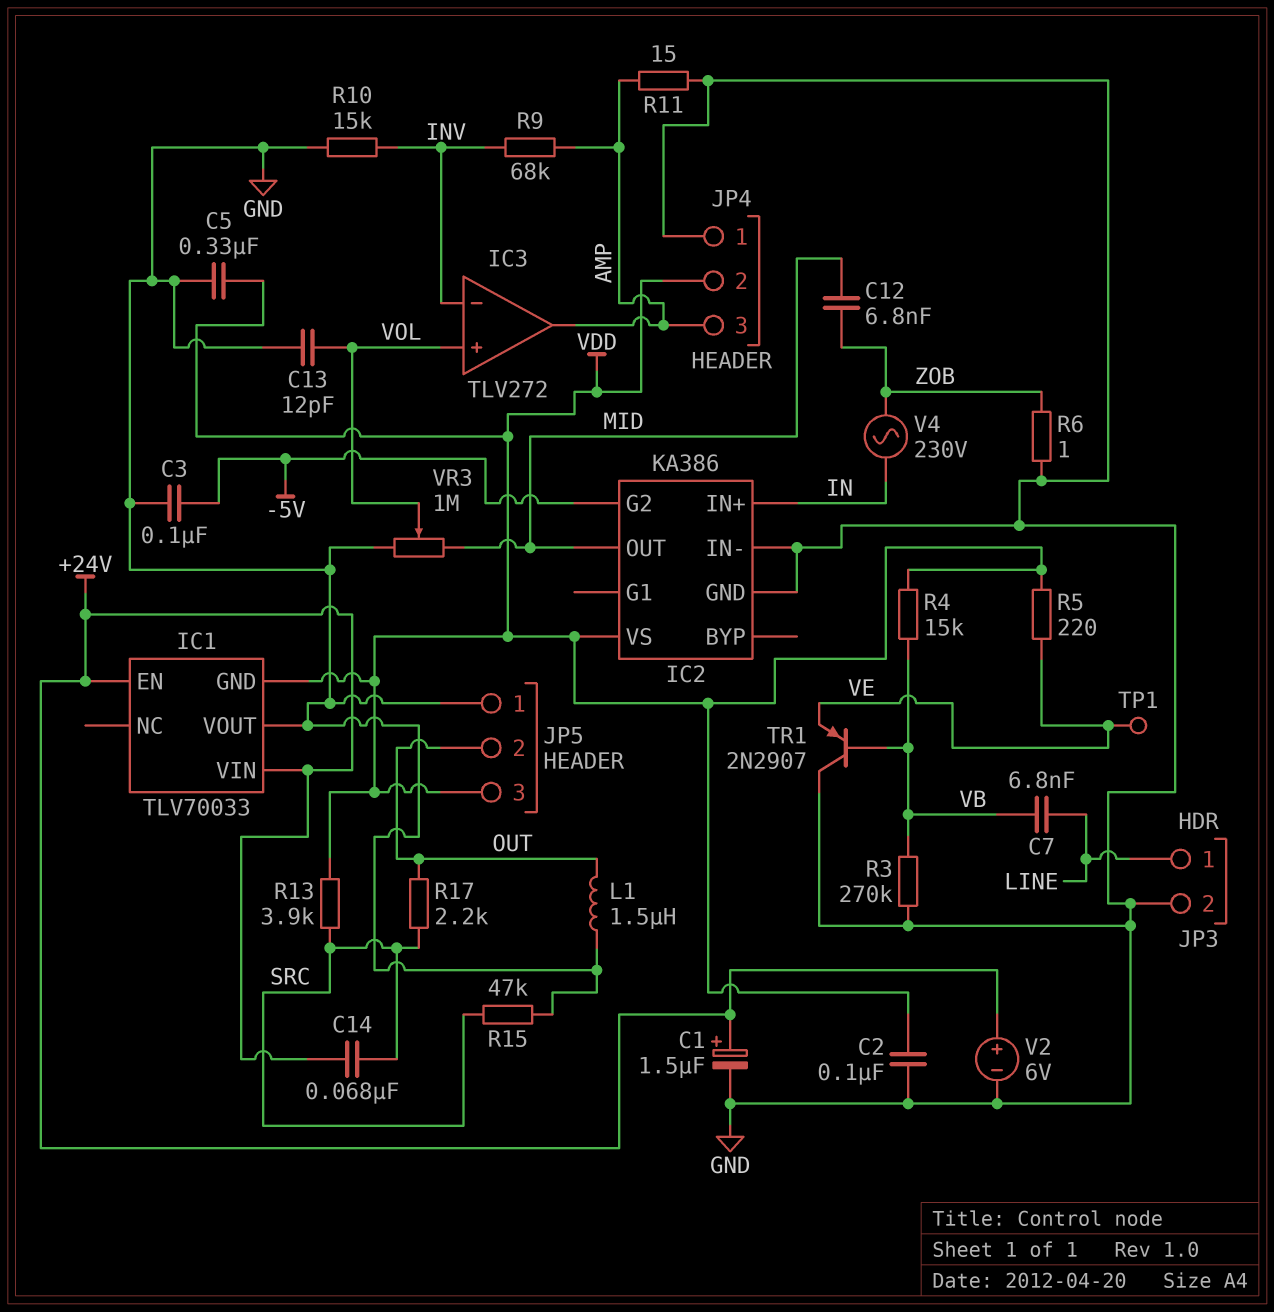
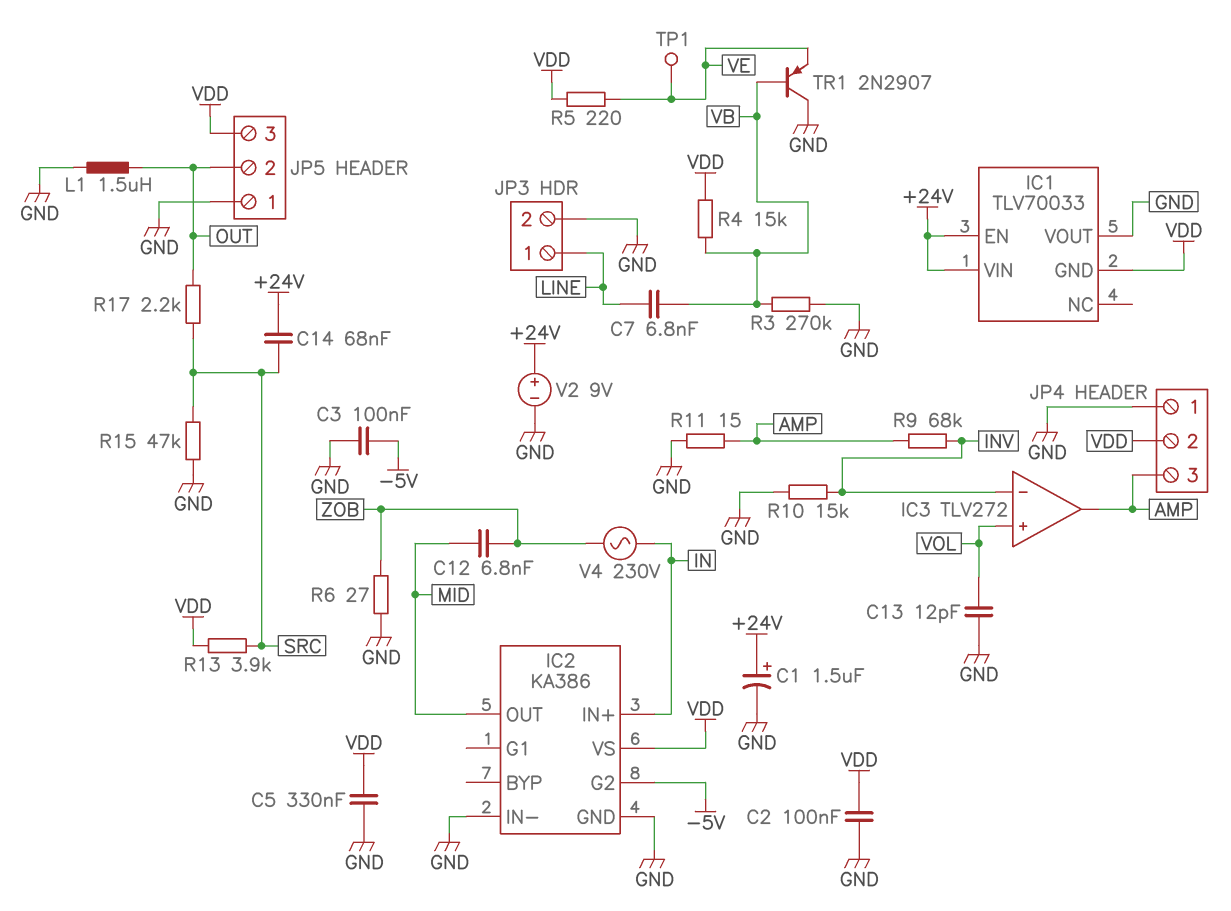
R6: 1 (GND, ZOB) -> 27 (GND, ZOB)
V2: 6V (plus +24V, minus GND) -> 9V (plus +24V, minus GND)
VR3: 1M (GND, MID, wiper VOL) -> none

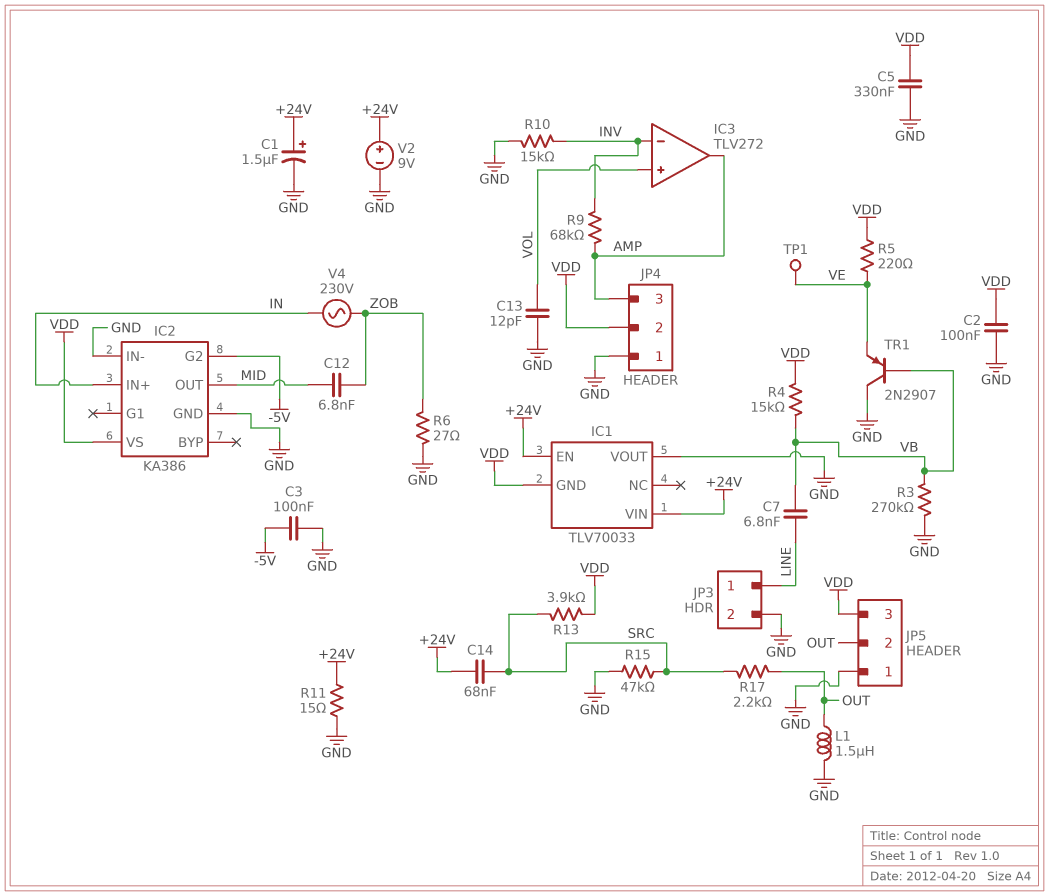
R11: 15 (AMP, GND) -> 15 (+24V, GND)

